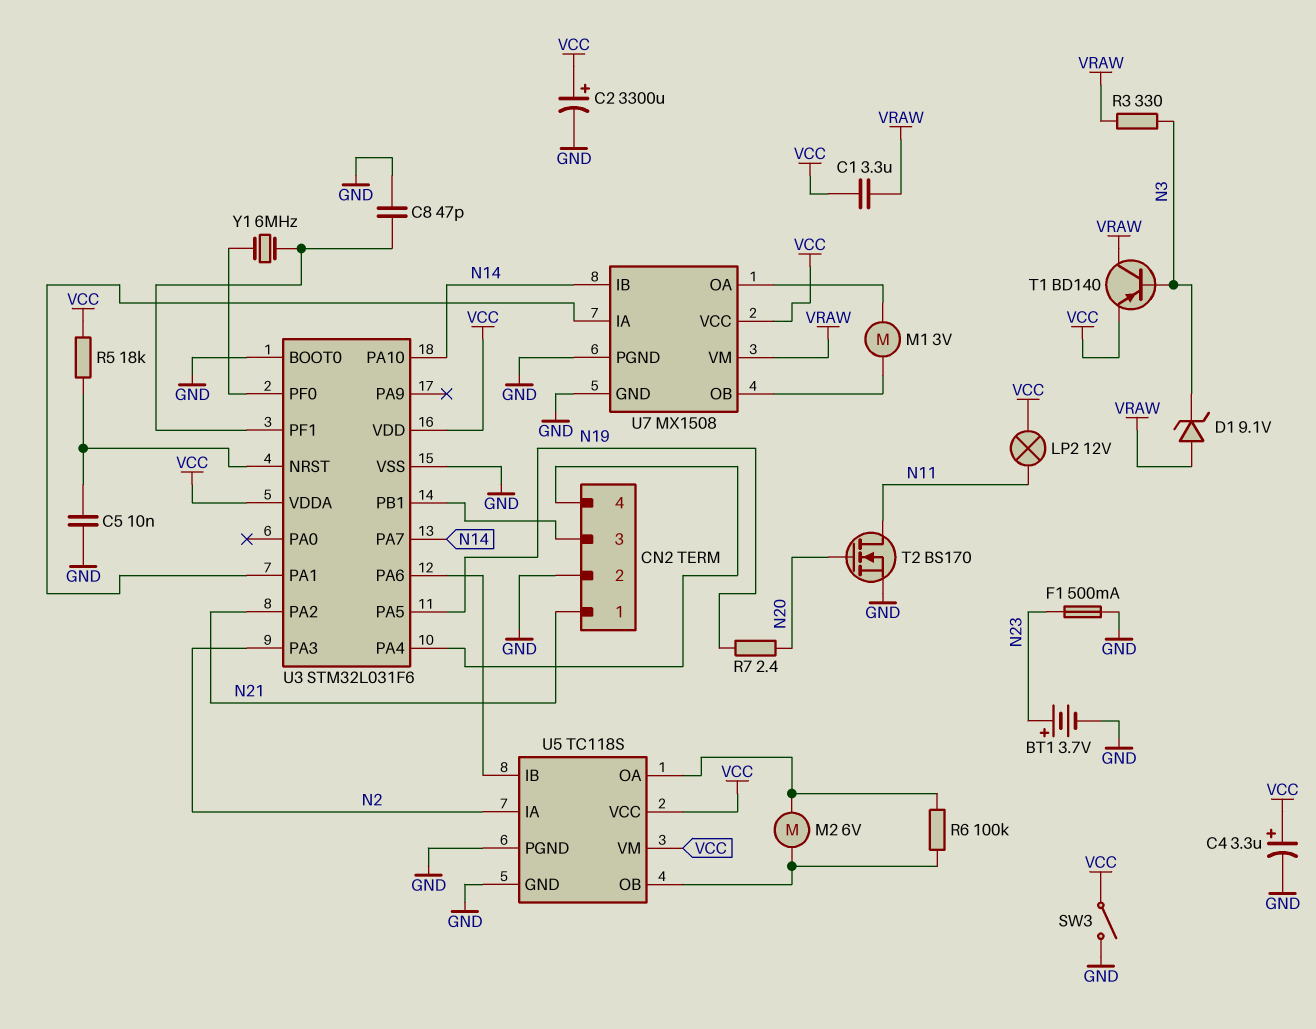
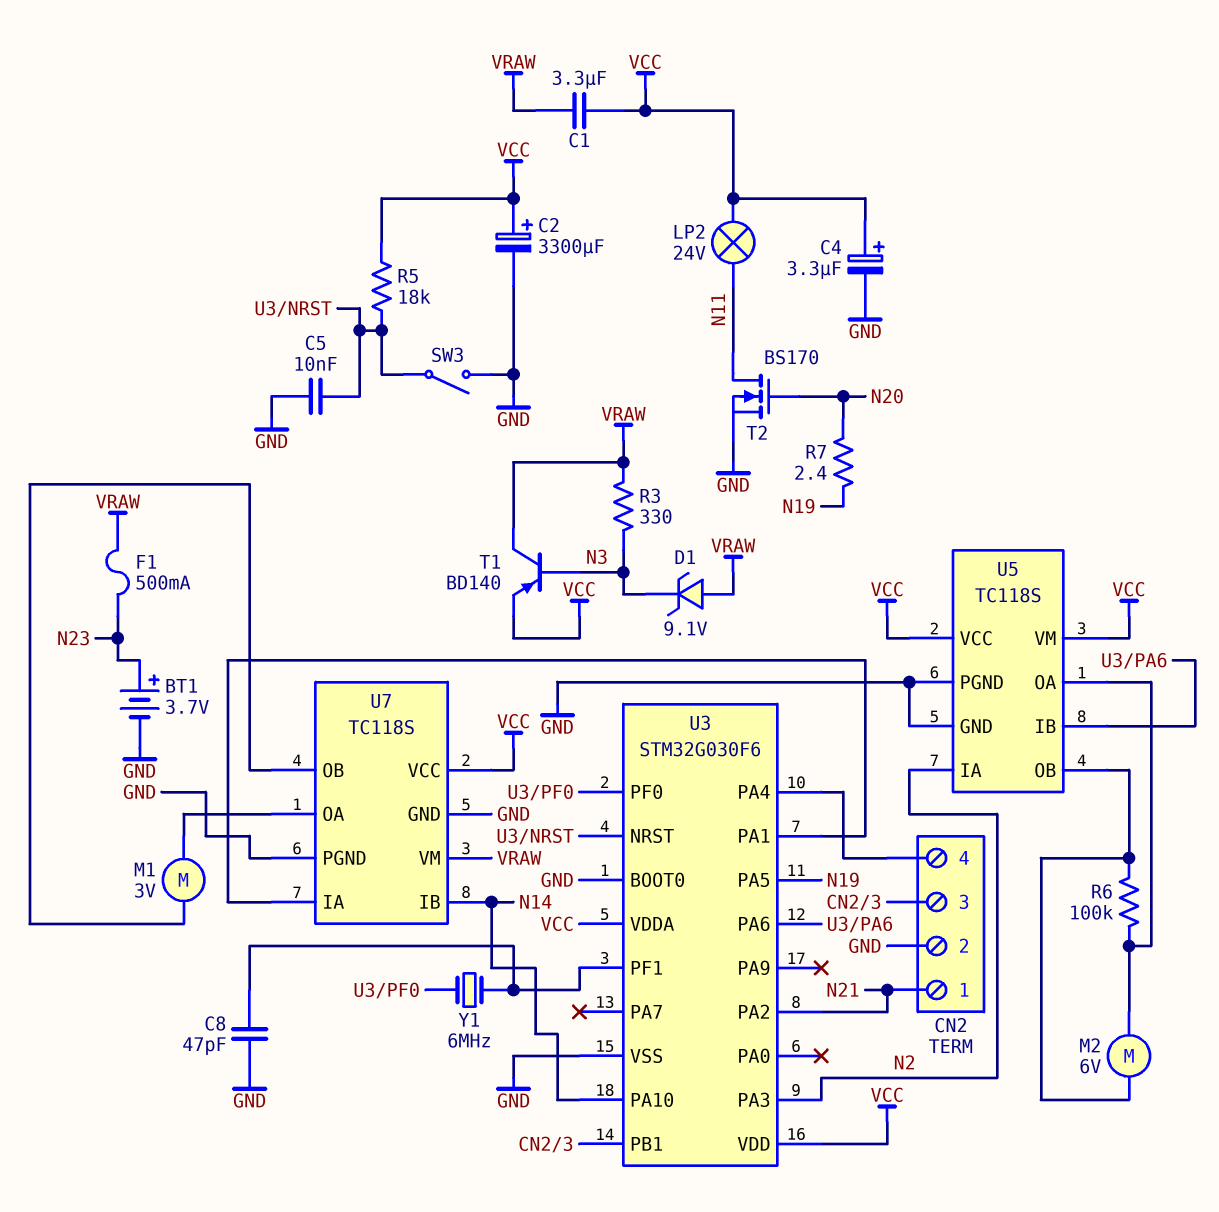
F1: 500mA (GND, N23) -> 500mA (N23, VRAW)
LP2: lamp 12V (N11, VCC) -> lamp 24V (N11, VCC)
SW3: switch (GND, VCC) -> switch (GND, U3/NRST)
U3: STM32L031F6 -> STM32G030F6
U3 pin PA7: N14 -> none
U7: MX1508 -> TC118S

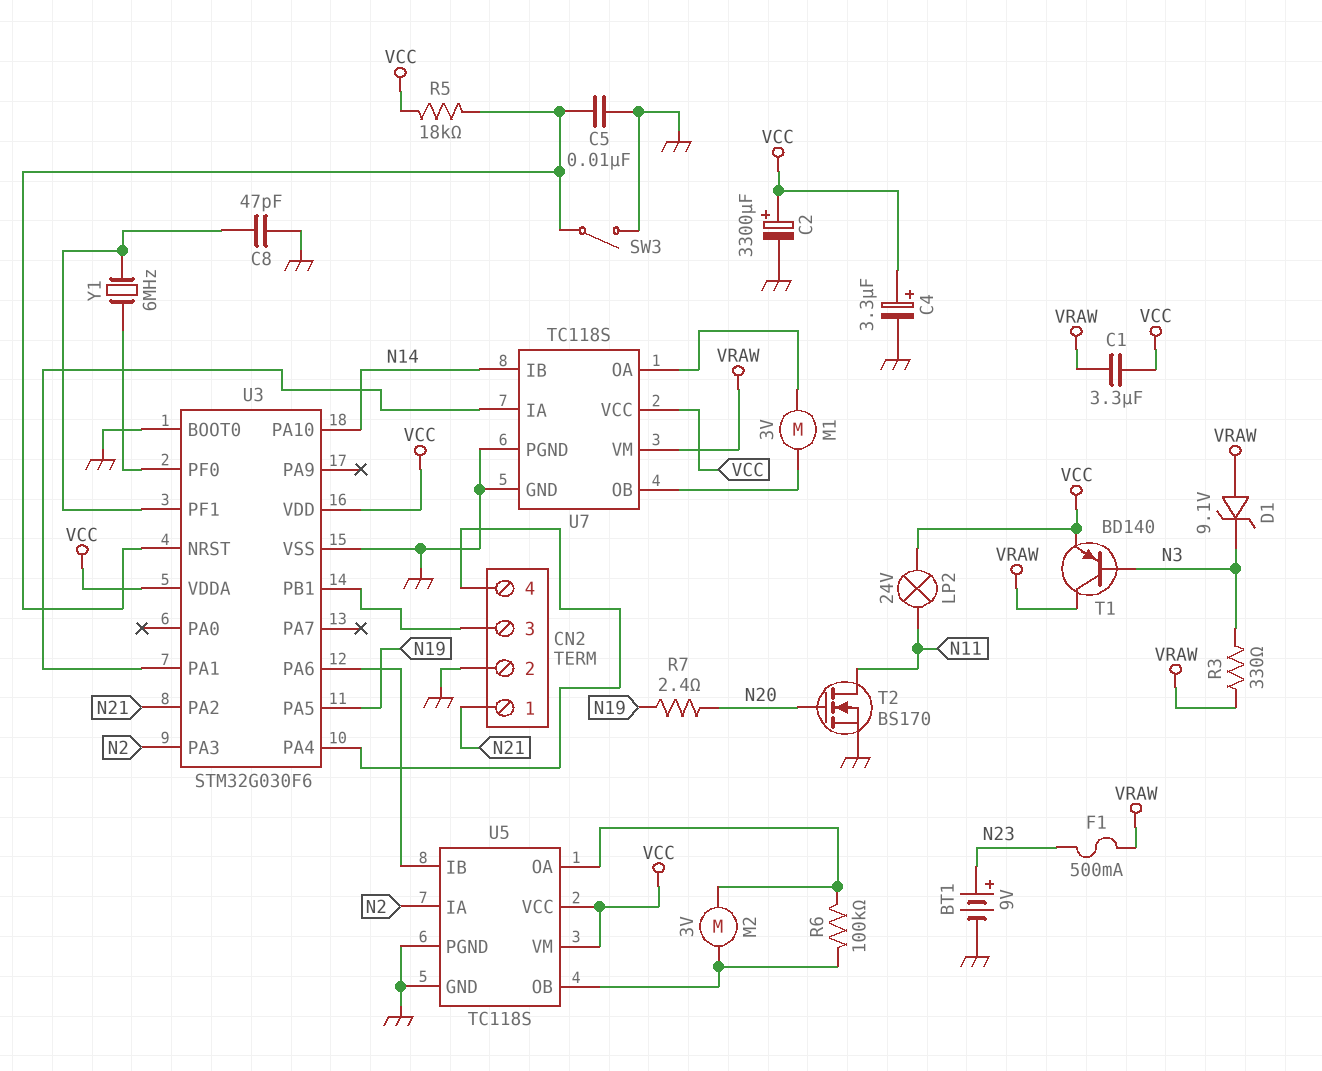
BT1: 3.7V (plus N23, minus GND) -> 9V (plus N23, minus GND)
M2: motor 6V (U5/OA, U5/OB) -> motor 3V (U5/OA, U5/OB)

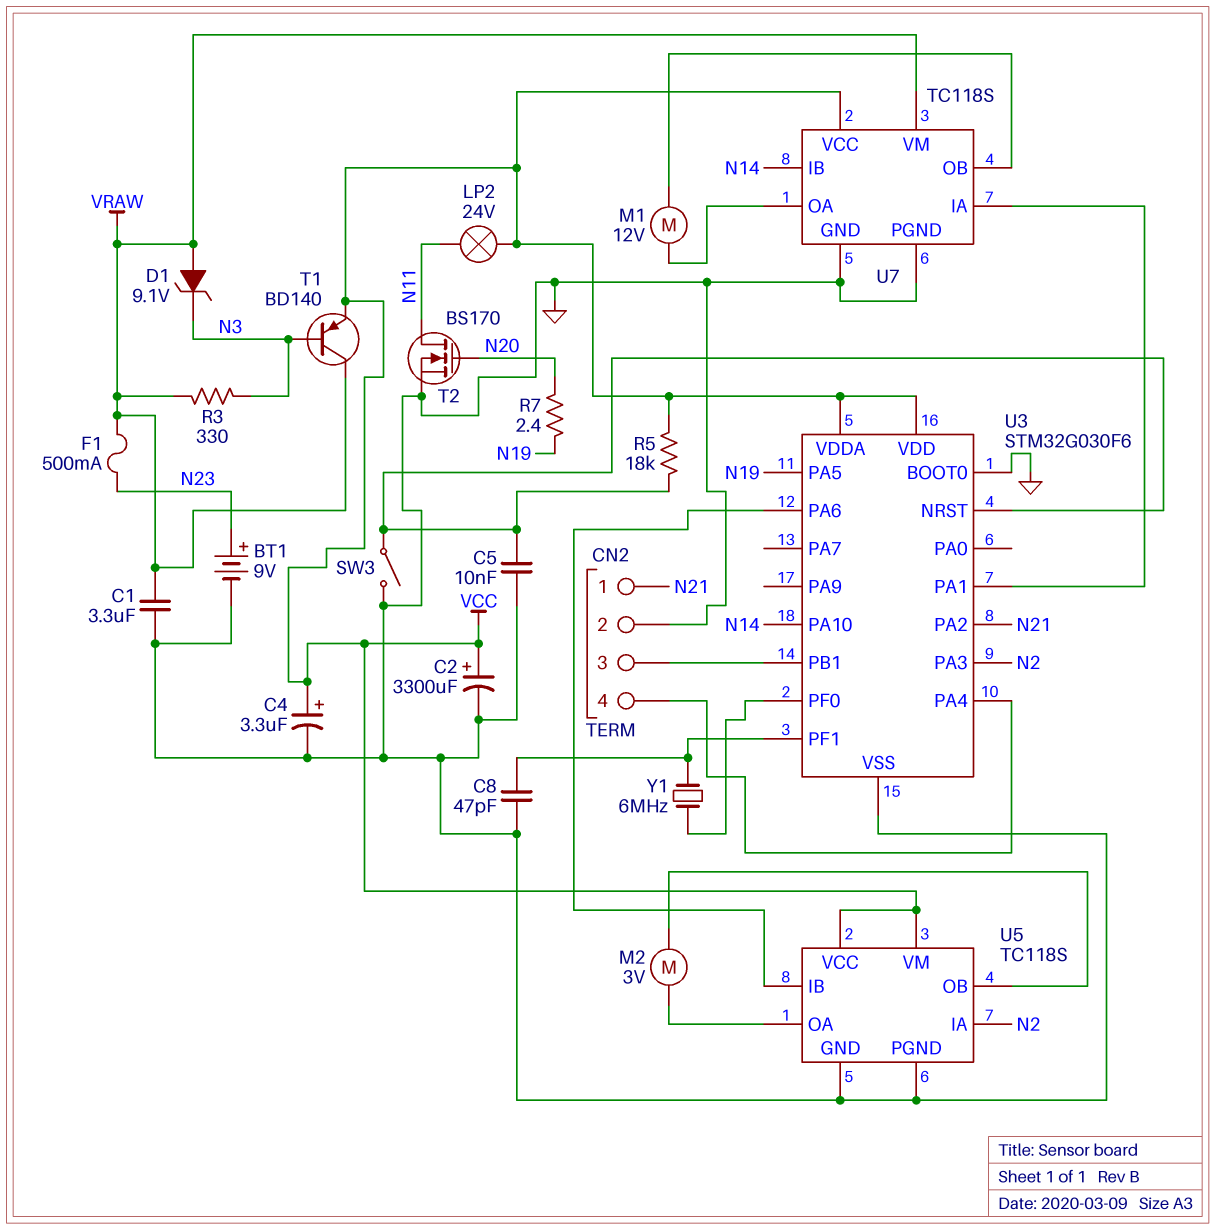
C1: 3.3uF (VCC, VRAW) -> 3.3uF (GND, VRAW)
M1: motor 3V (U7/OA, U7/OB) -> motor 12V (U7/OA, U7/OB)
R6: 100k (U5/OA, U5/OB) -> none

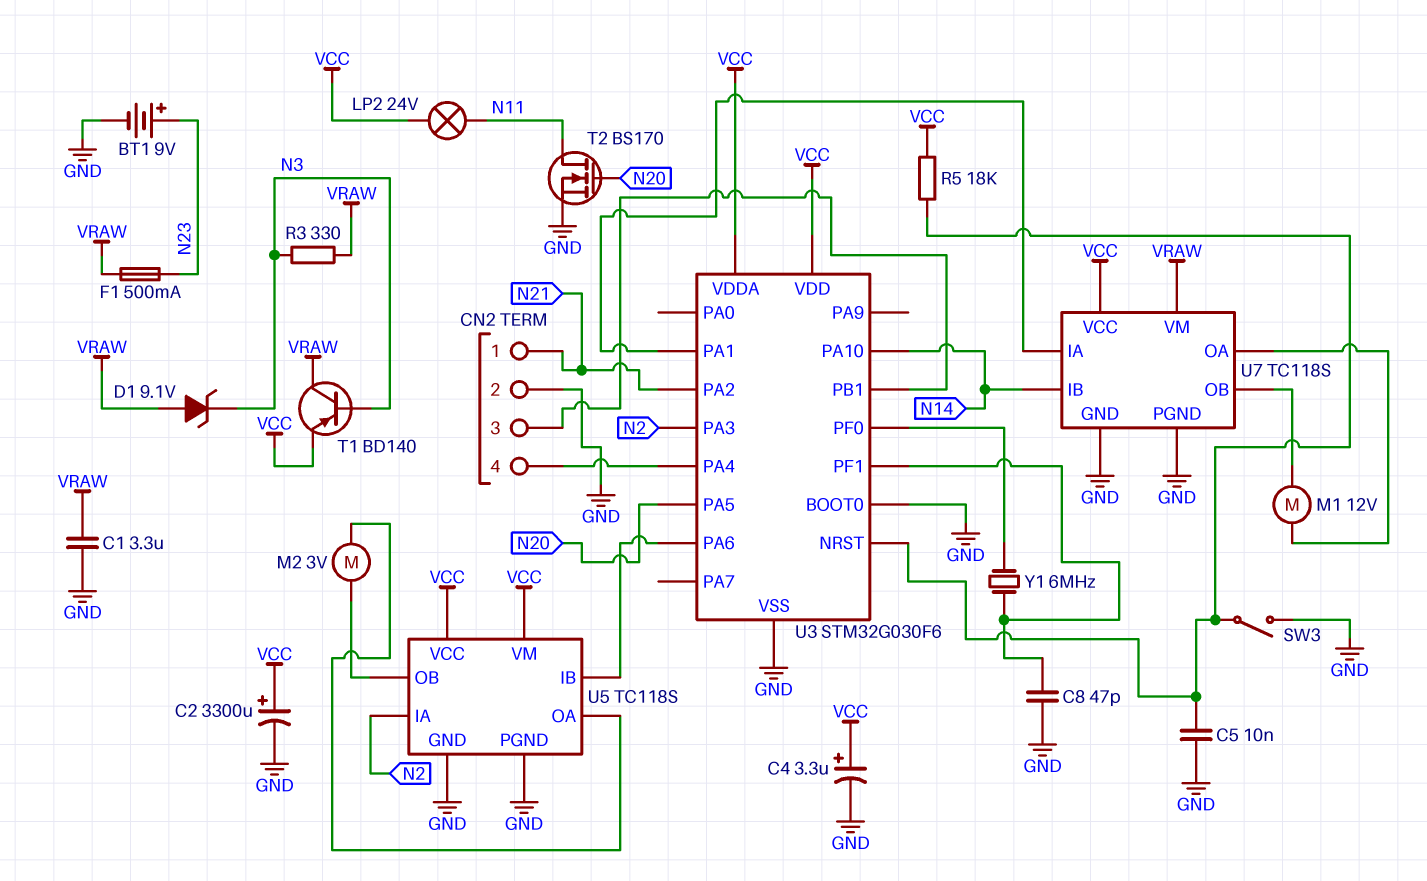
R7: 2.4 (N19, N20) -> none
U3 pin PA5: N19 -> N20

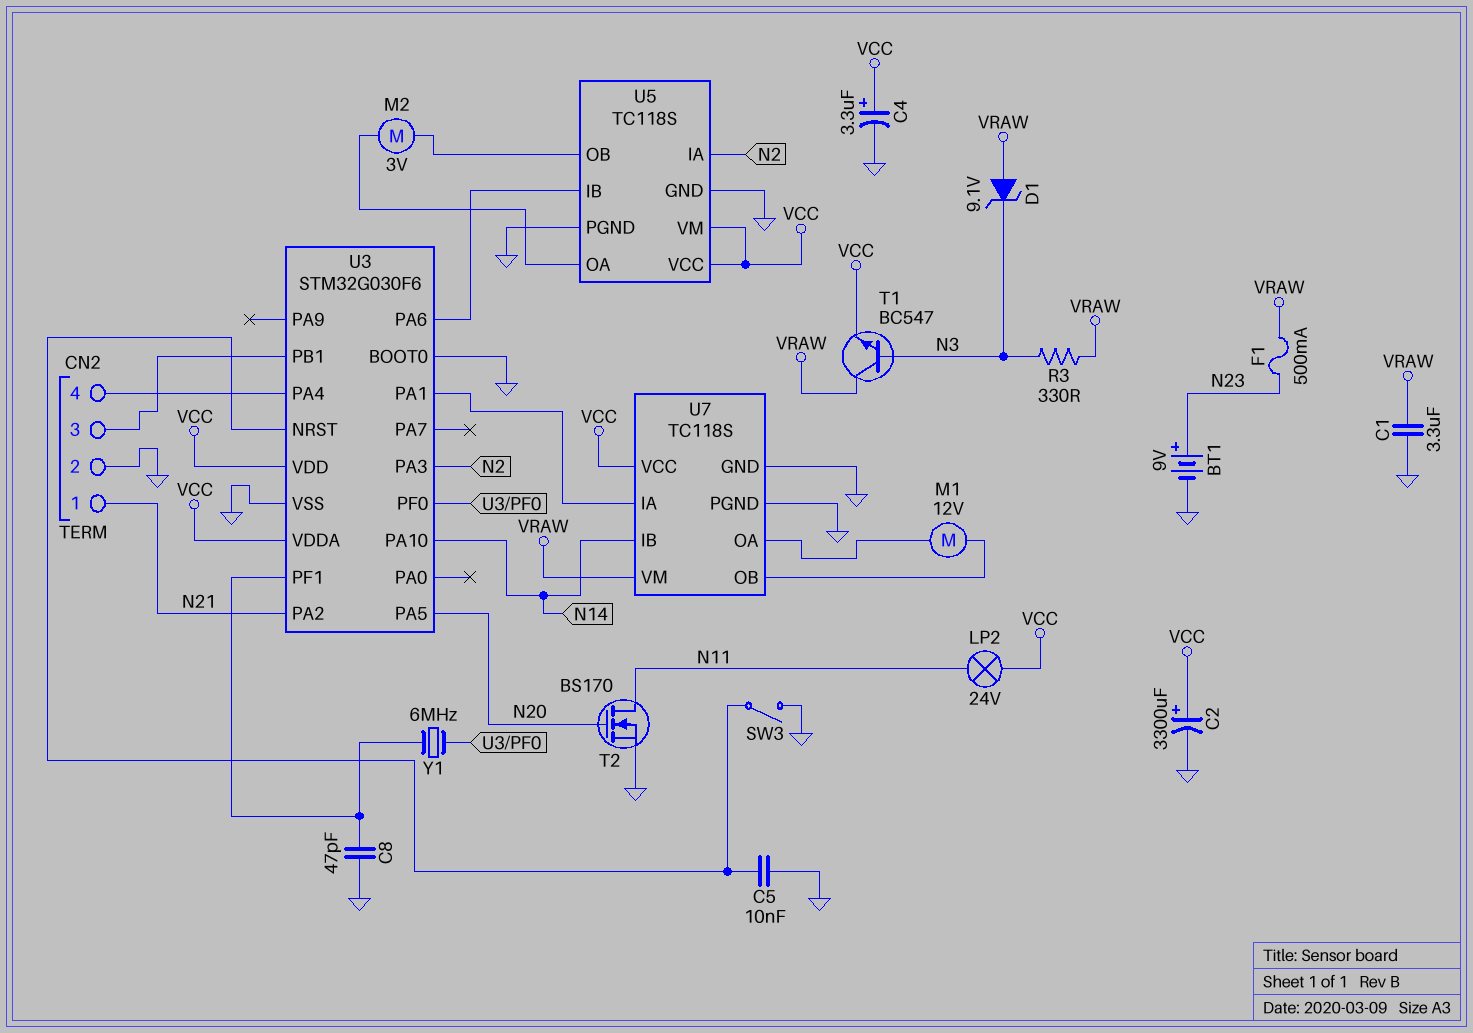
R5: 18k (U3/NRST, VCC) -> none
T1: PNP BD140 (B N3, C VRAW, E VCC) -> NPN BC547 (B N3, C VRAW, E VCC)

